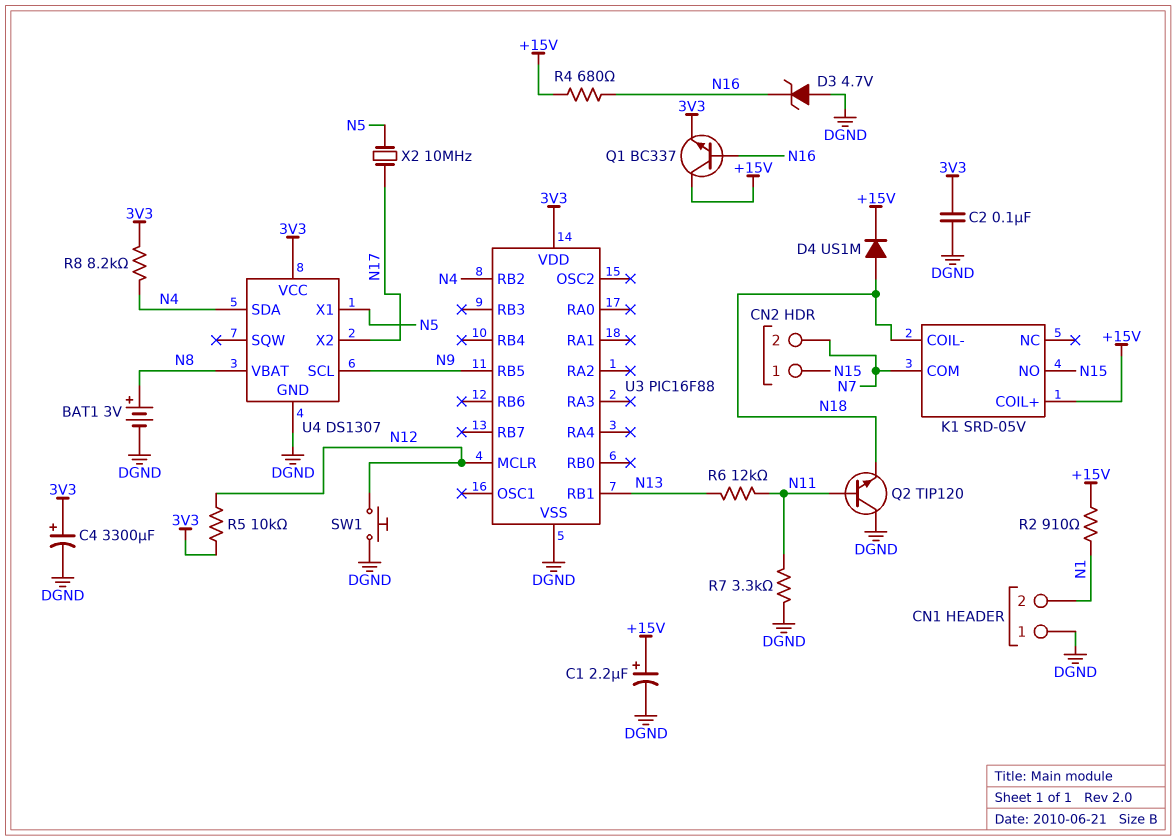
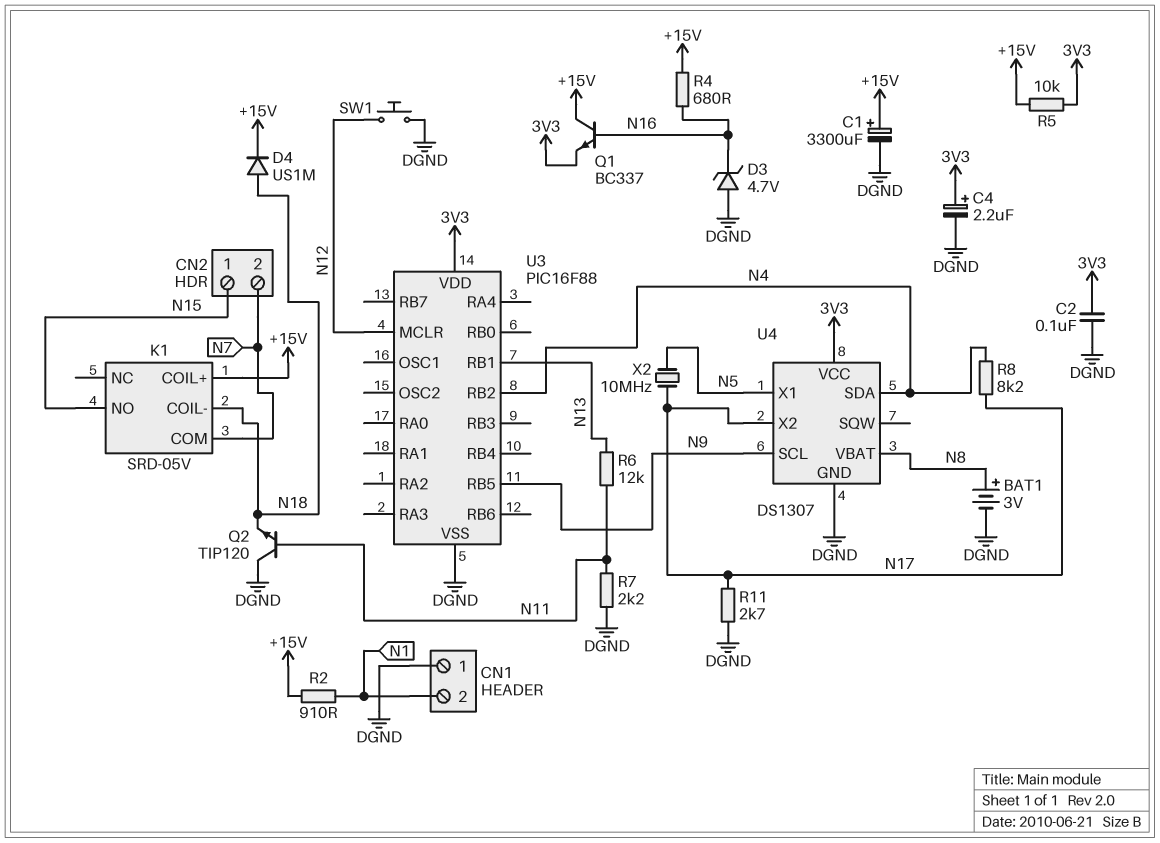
C1: 2.2uF (plus +15V, minus DGND) -> 3300uF (plus +15V, minus DGND)
C4: 3300uF (plus 3V3, minus DGND) -> 2.2uF (plus 3V3, minus DGND)
R5: 10k (3V3, N12) -> 10k (+15V, 3V3)
R7: 3.3k (DGND, N11) -> 2.2k (DGND, N11)
R8: 8.2k (3V3, N4) -> 8.2k (N4, N17)
R11: none -> 2.7k (DGND, N17)

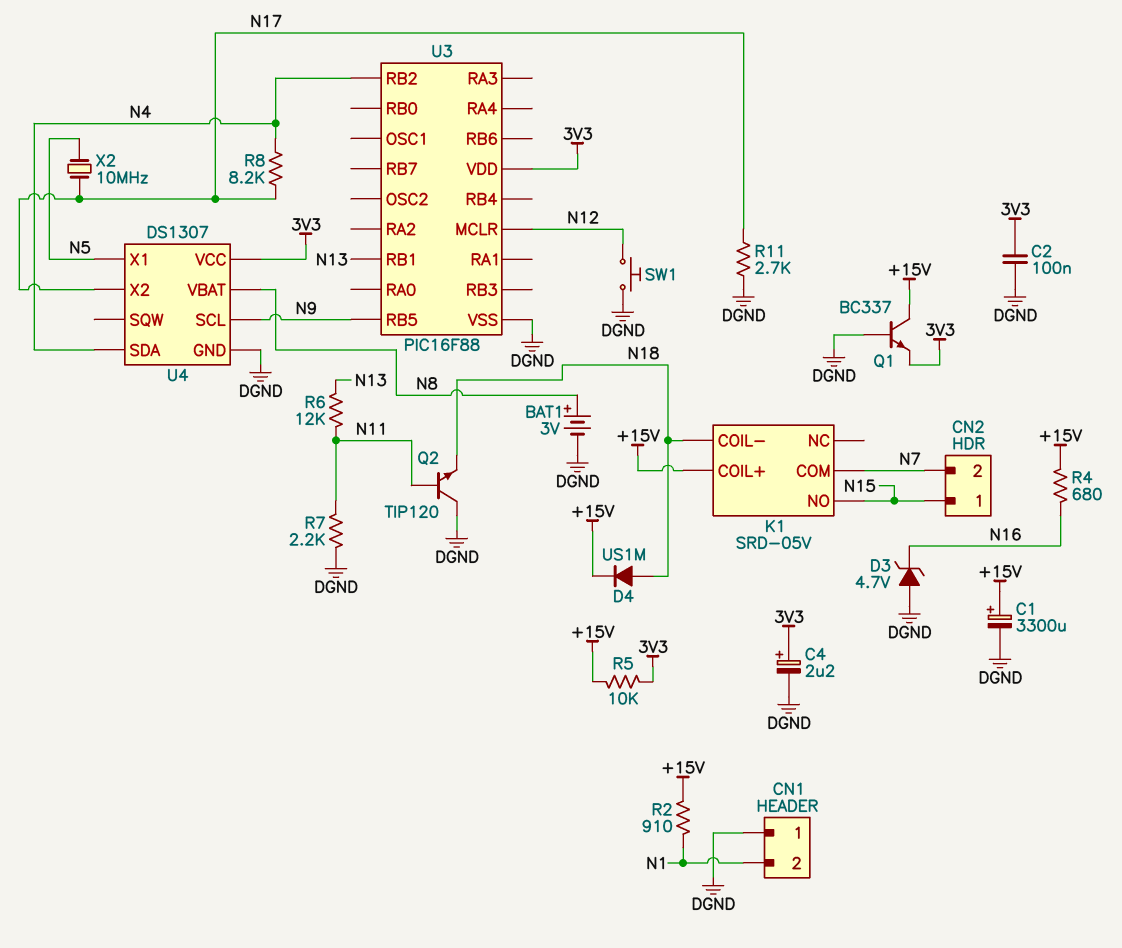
Q1: NPN BC337 (B N16, C +15V, E 3V3) -> NPN BC337 (B DGND, C +15V, E 3V3)

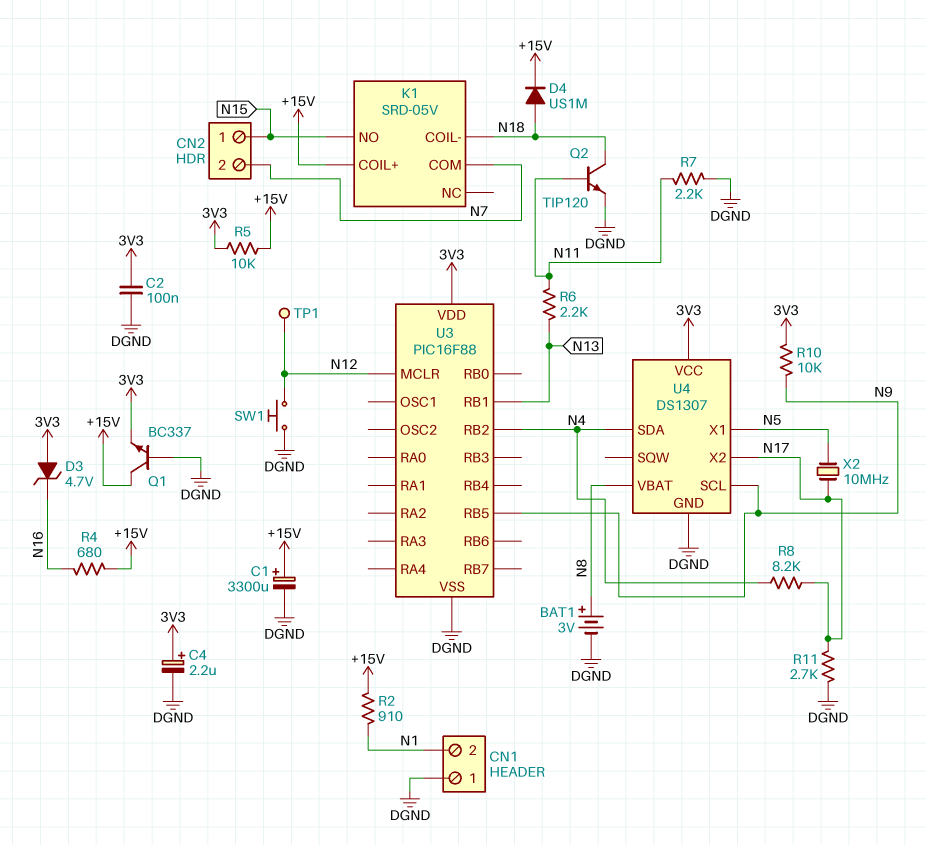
D3: zener 4.7V (A DGND, K N16) -> zener 4.7V (A 3V3, K N16)
Q2: NPN TIP120 (B N11, C DGND, E N18) -> NPN TIP120 (B N11, C N18, E DGND)
R6: 12k (N11, N13) -> 2.2k (N11, N13)
R10: none -> 10k (3V3, N9)
TP1: none -> test point (N12)

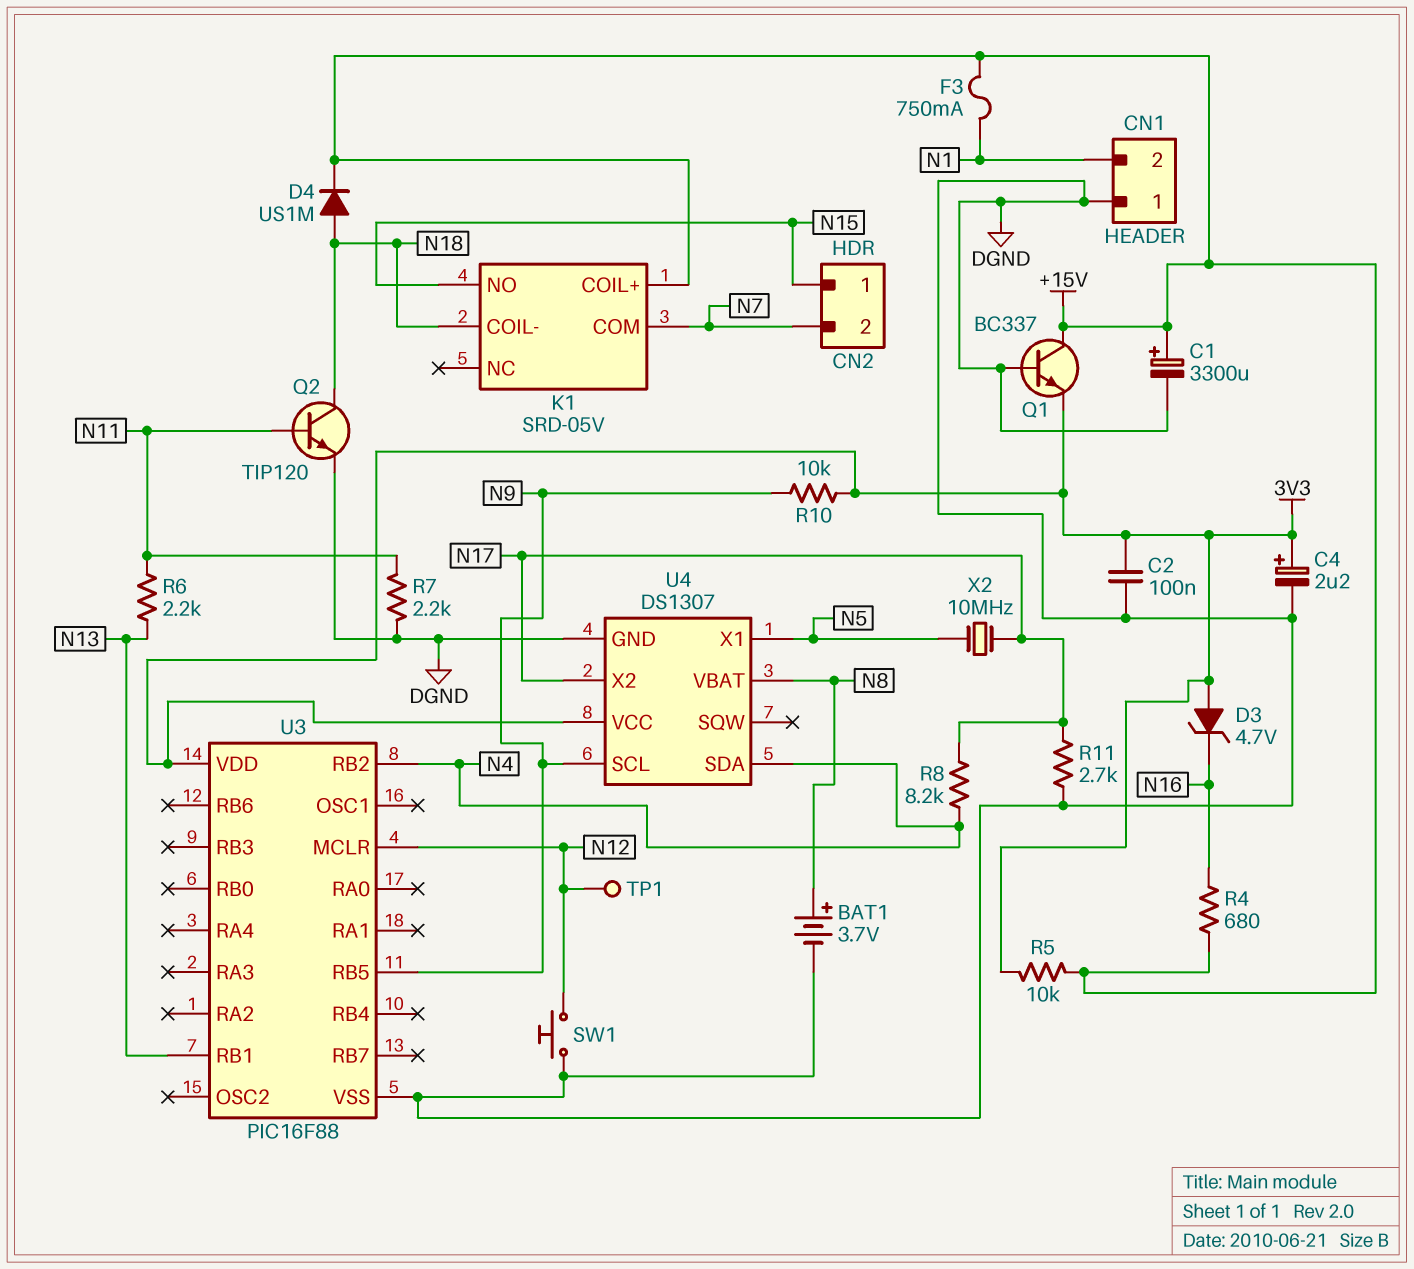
BAT1: 3V (plus N8, minus DGND) -> 3.7V (plus N8, minus DGND)
F3: none -> 750mA (+15V, N1)
R2: 910 (+15V, N1) -> none

